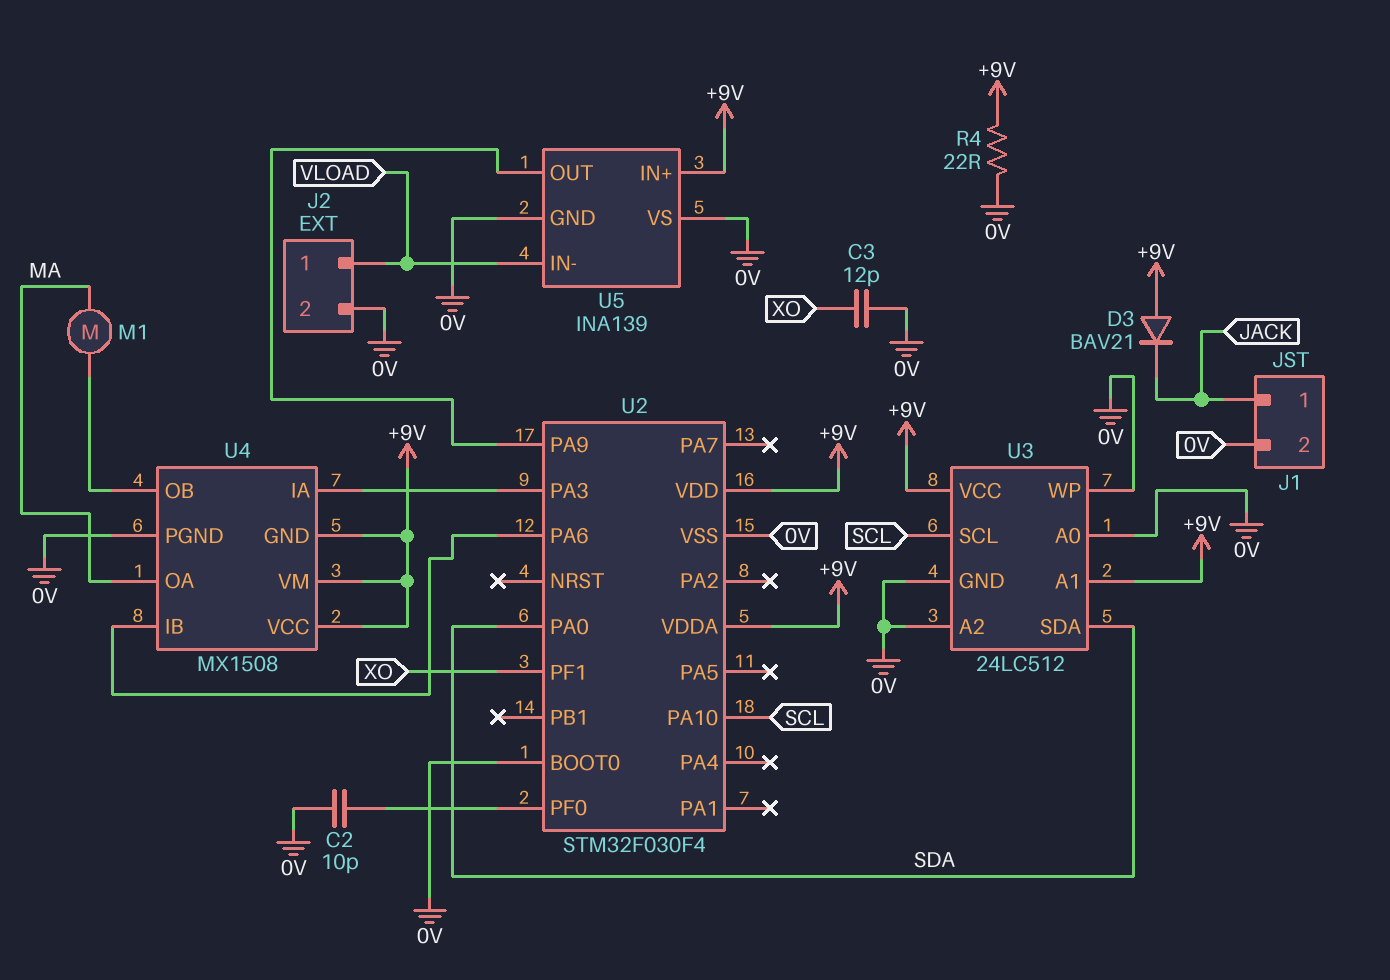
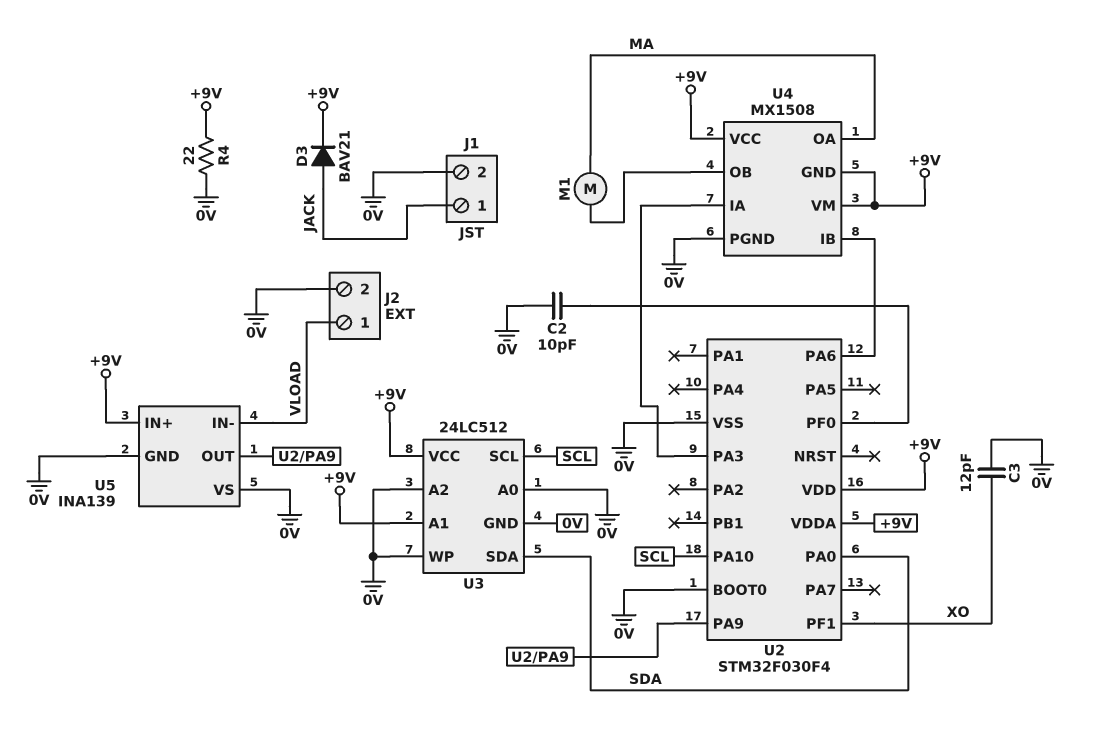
D3: diode BAV21 (A +9V, K JACK) -> diode BAV21 (A JACK, K +9V)

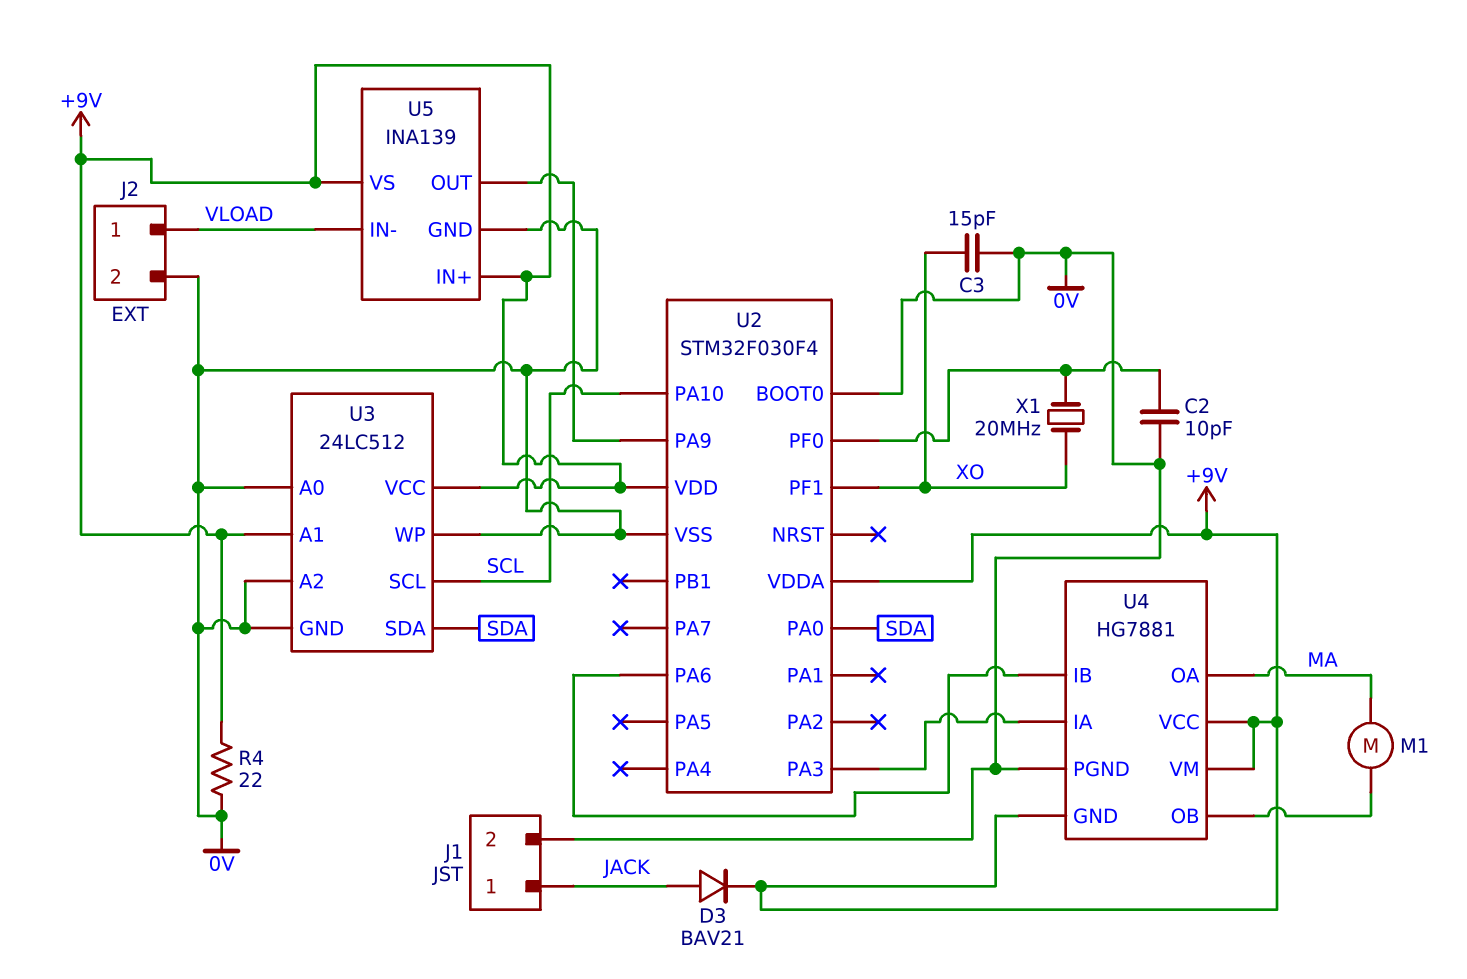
C3: 12pF (0V, XO) -> 15pF (0V, XO)
U4: MX1508 -> HG7881
U5 pin VS: 0V -> +9V
X1: none -> 20MHz (U2/PF0, XO)

